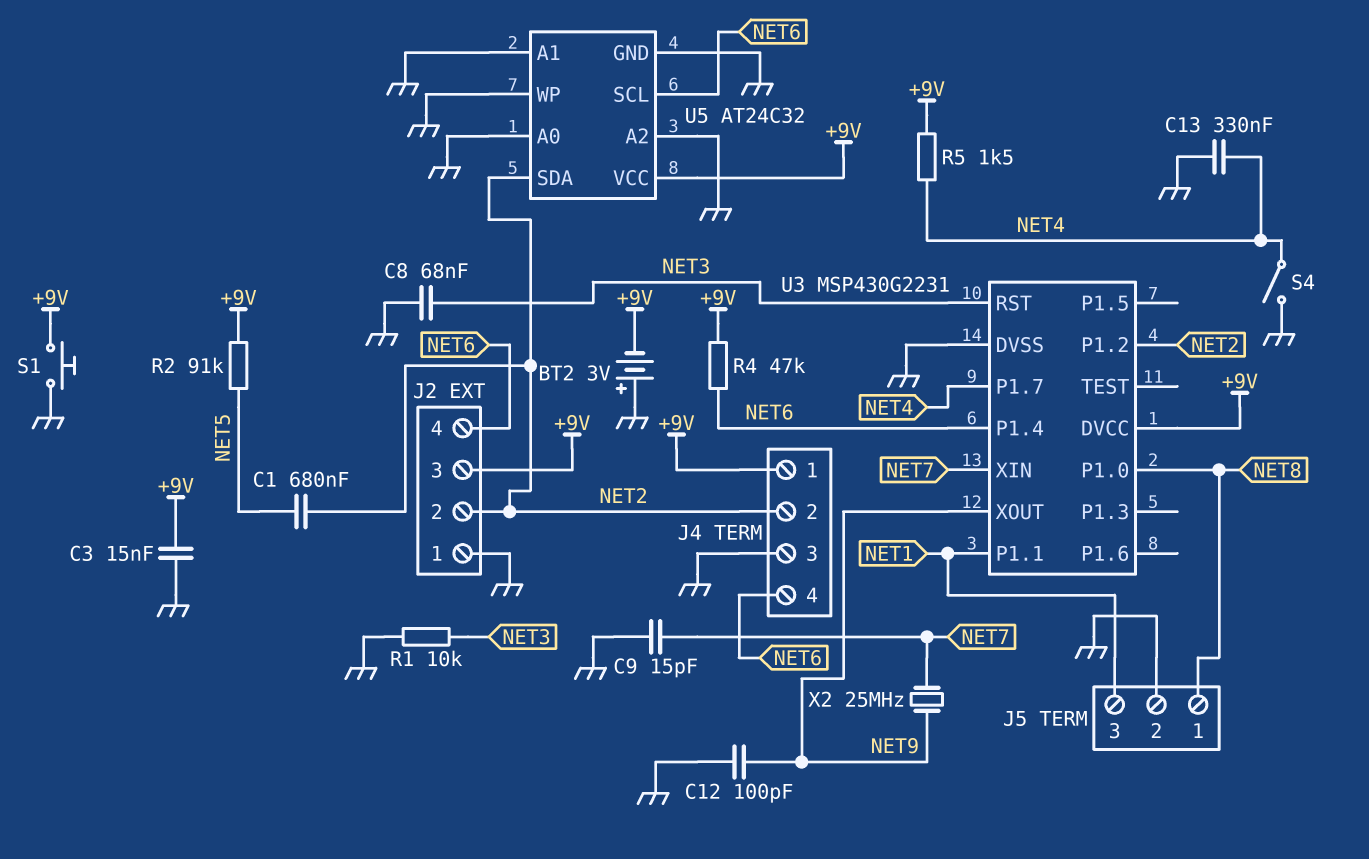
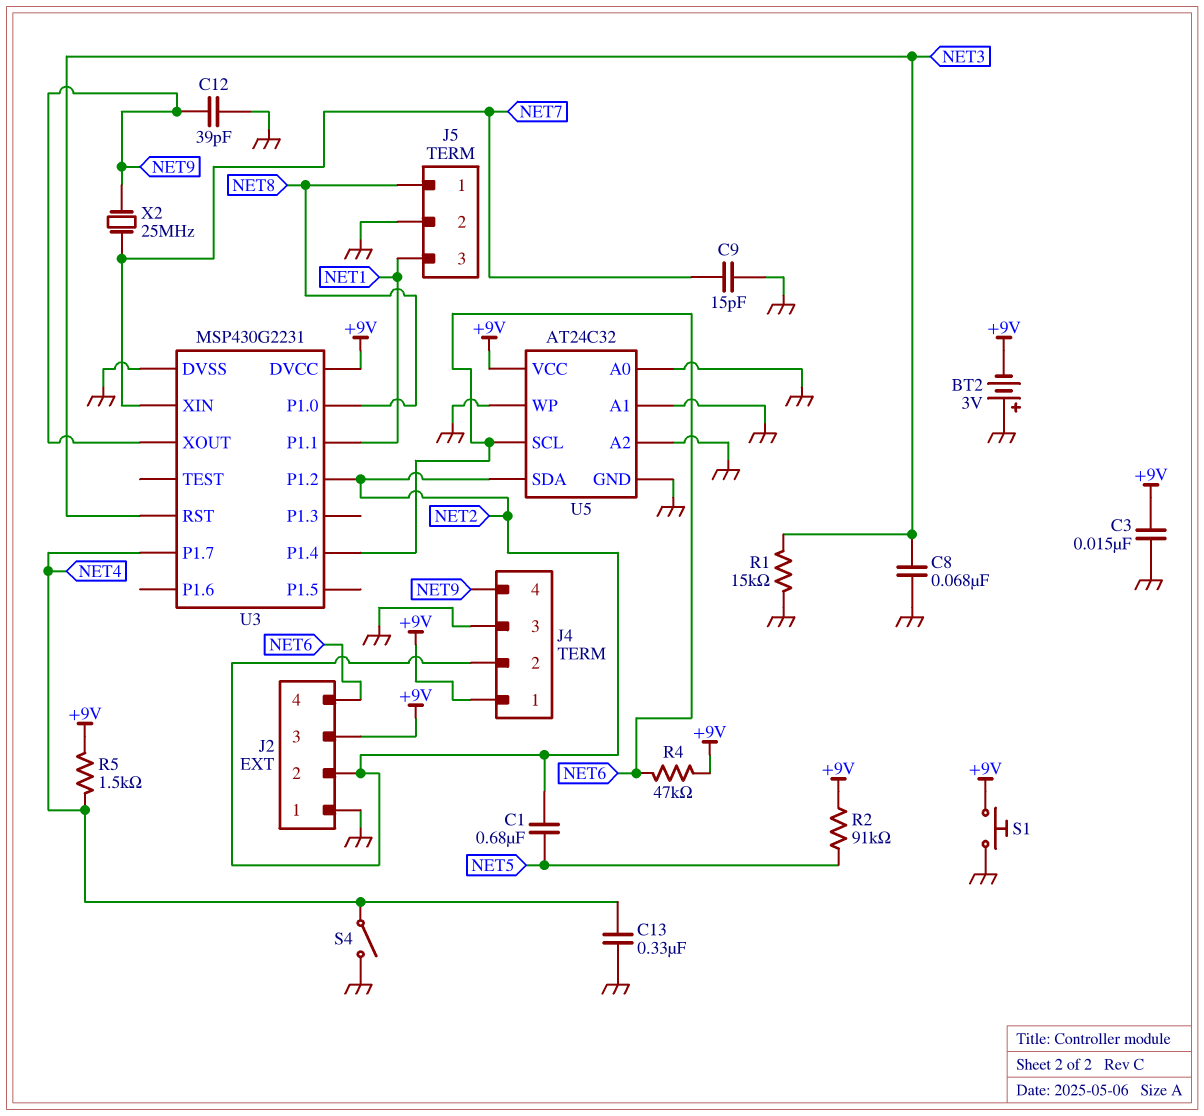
C12: 100pF (GND, NET9) -> 39pF (GND, NET9)
J4 pin 4: NET6 -> NET9
R1: 10k (GND, NET3) -> 15k (GND, NET3)

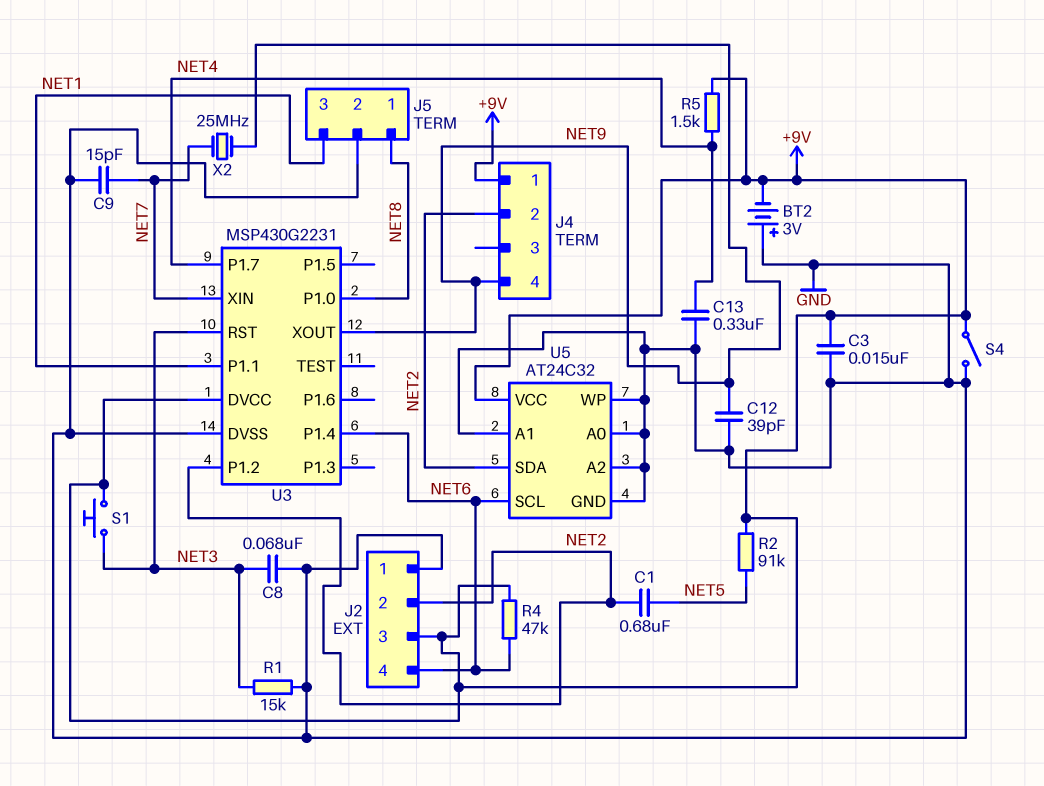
J4 pin 3: GND -> none
S1: button (+9V, GND) -> button (+9V, NET3)
S4: switch (GND, NET4) -> switch (+9V, GND)

